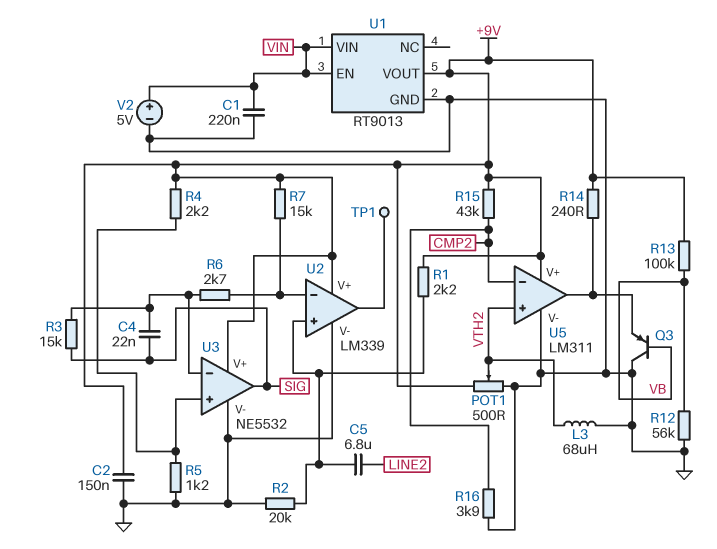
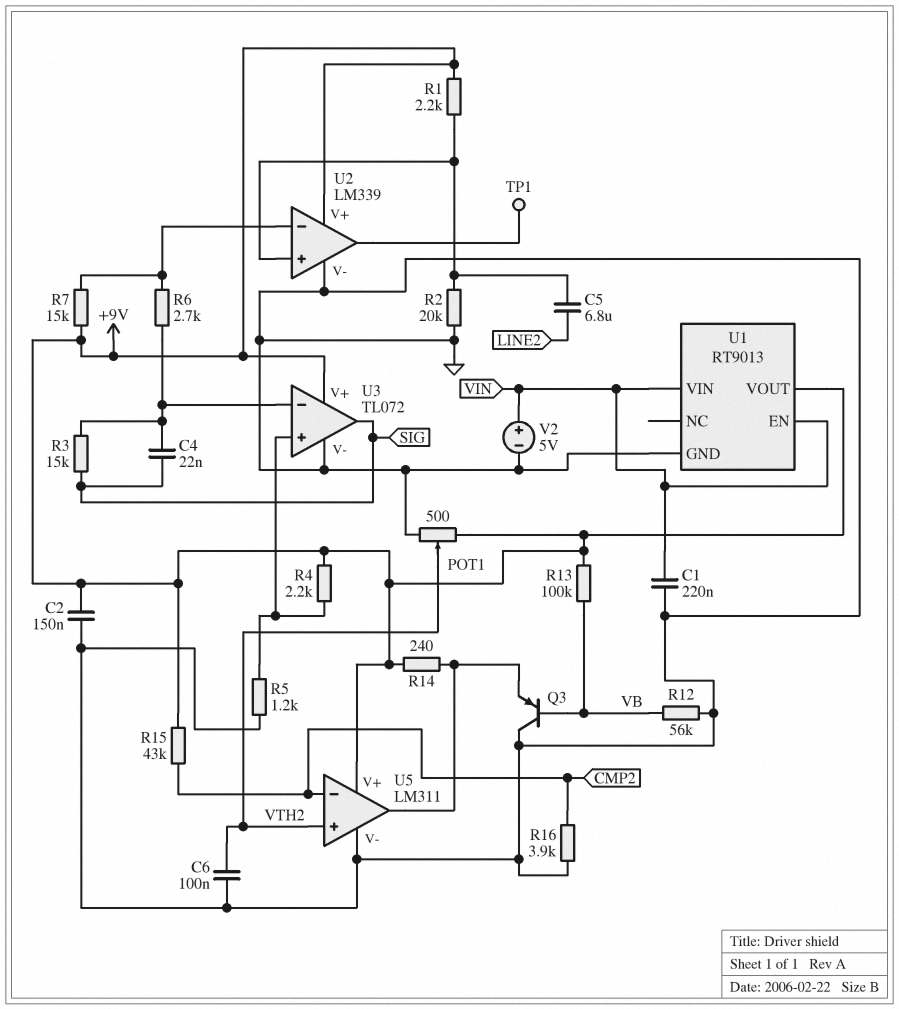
C6: none -> 100nF (GND, VTH2)
L3: 68uH (GND, VTH2) -> none
U3: NE5532 -> TL072

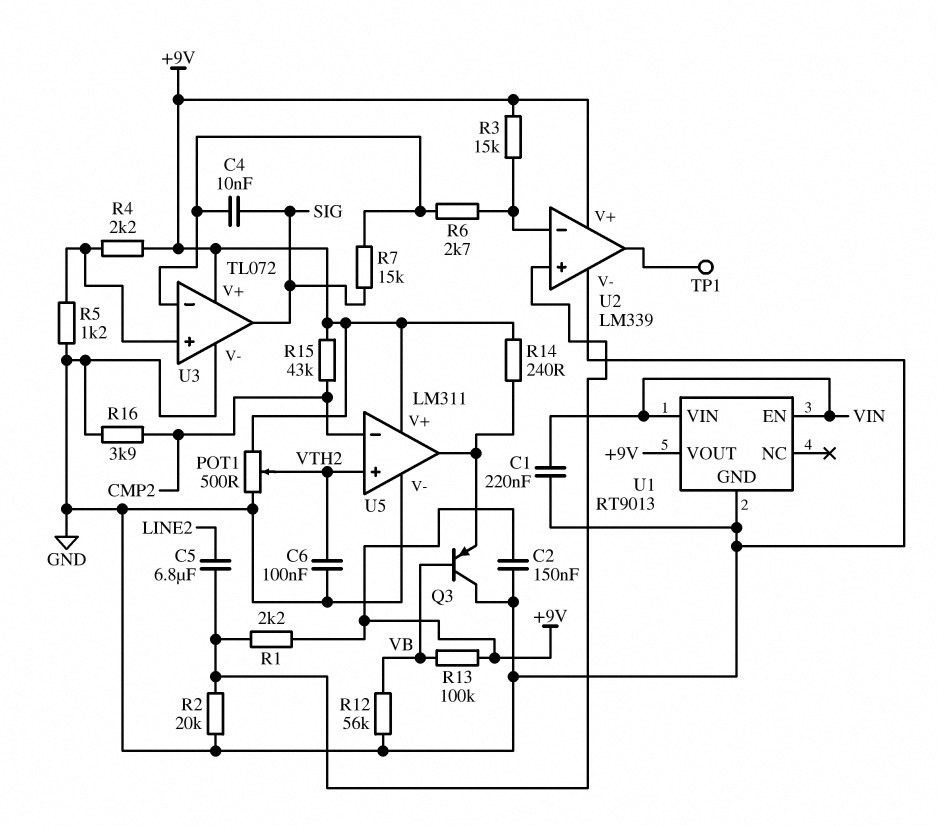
C4: 22nF (SIG, U3/in-) -> 10nF (SIG, U3/in-)
R3: 15k (SIG, U3/in-) -> 15k (+9V, U2/in-)
R7: 15k (+9V, U2/in-) -> 15k (SIG, U3/in-)
V2: 5V (plus VIN, minus GND) -> none

